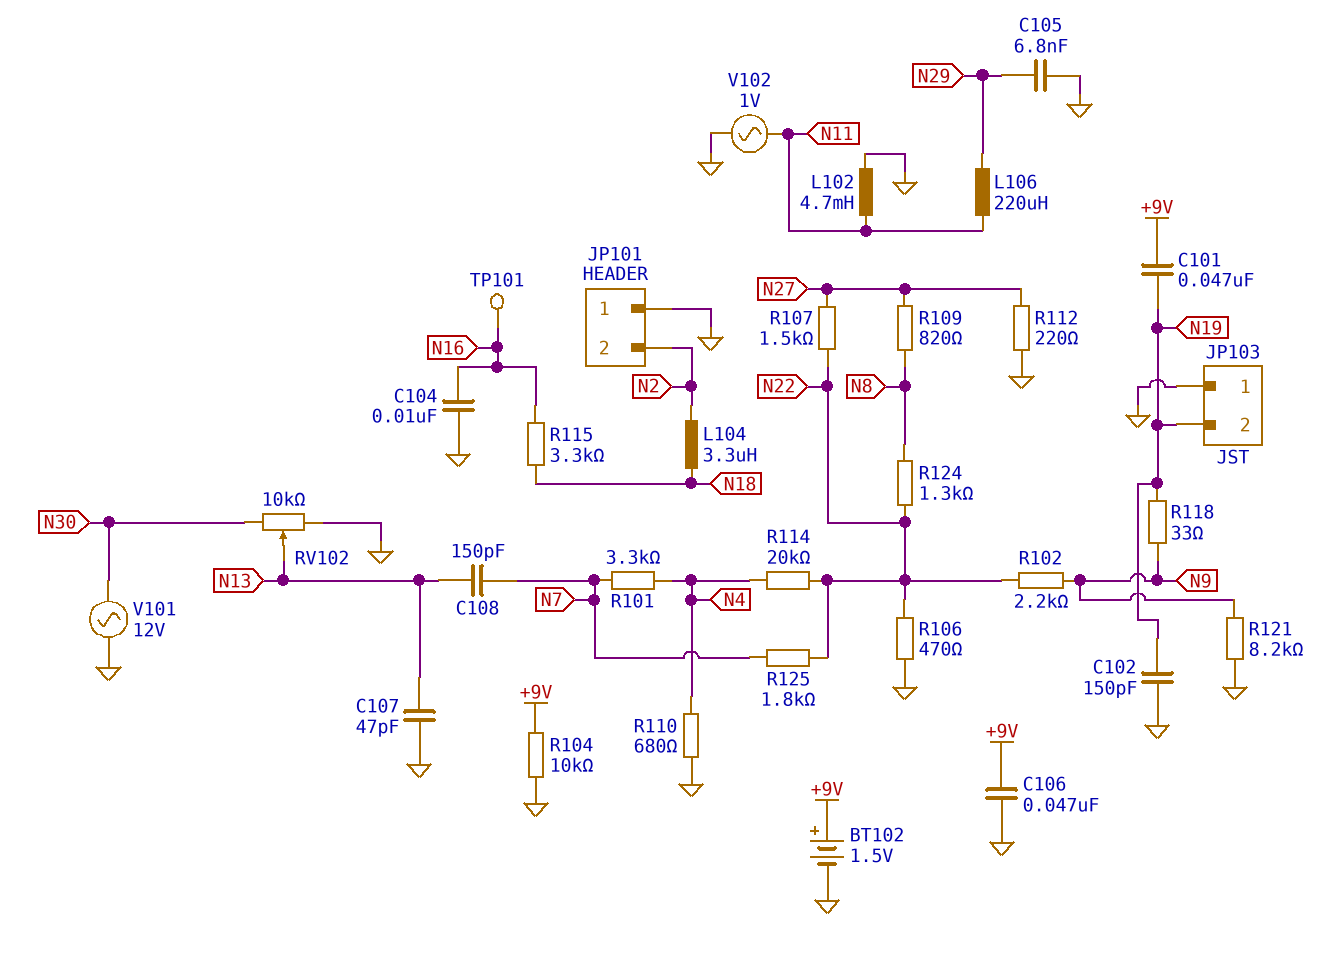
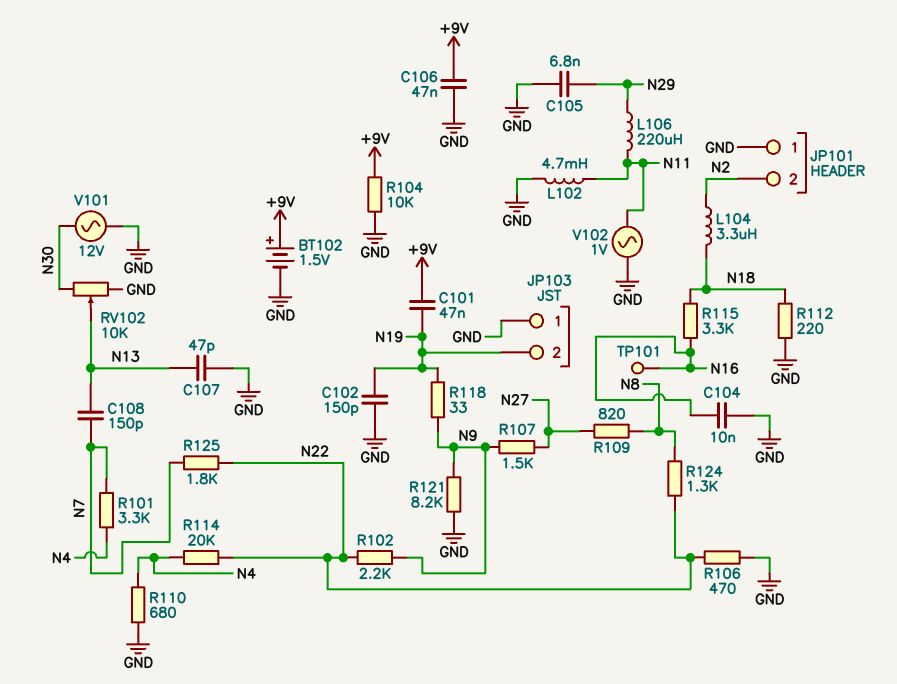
R107: 1.5k (N22, N27) -> 1.5k (N9, N27)
R112: 220 (GND, N27) -> 220 (GND, N18)

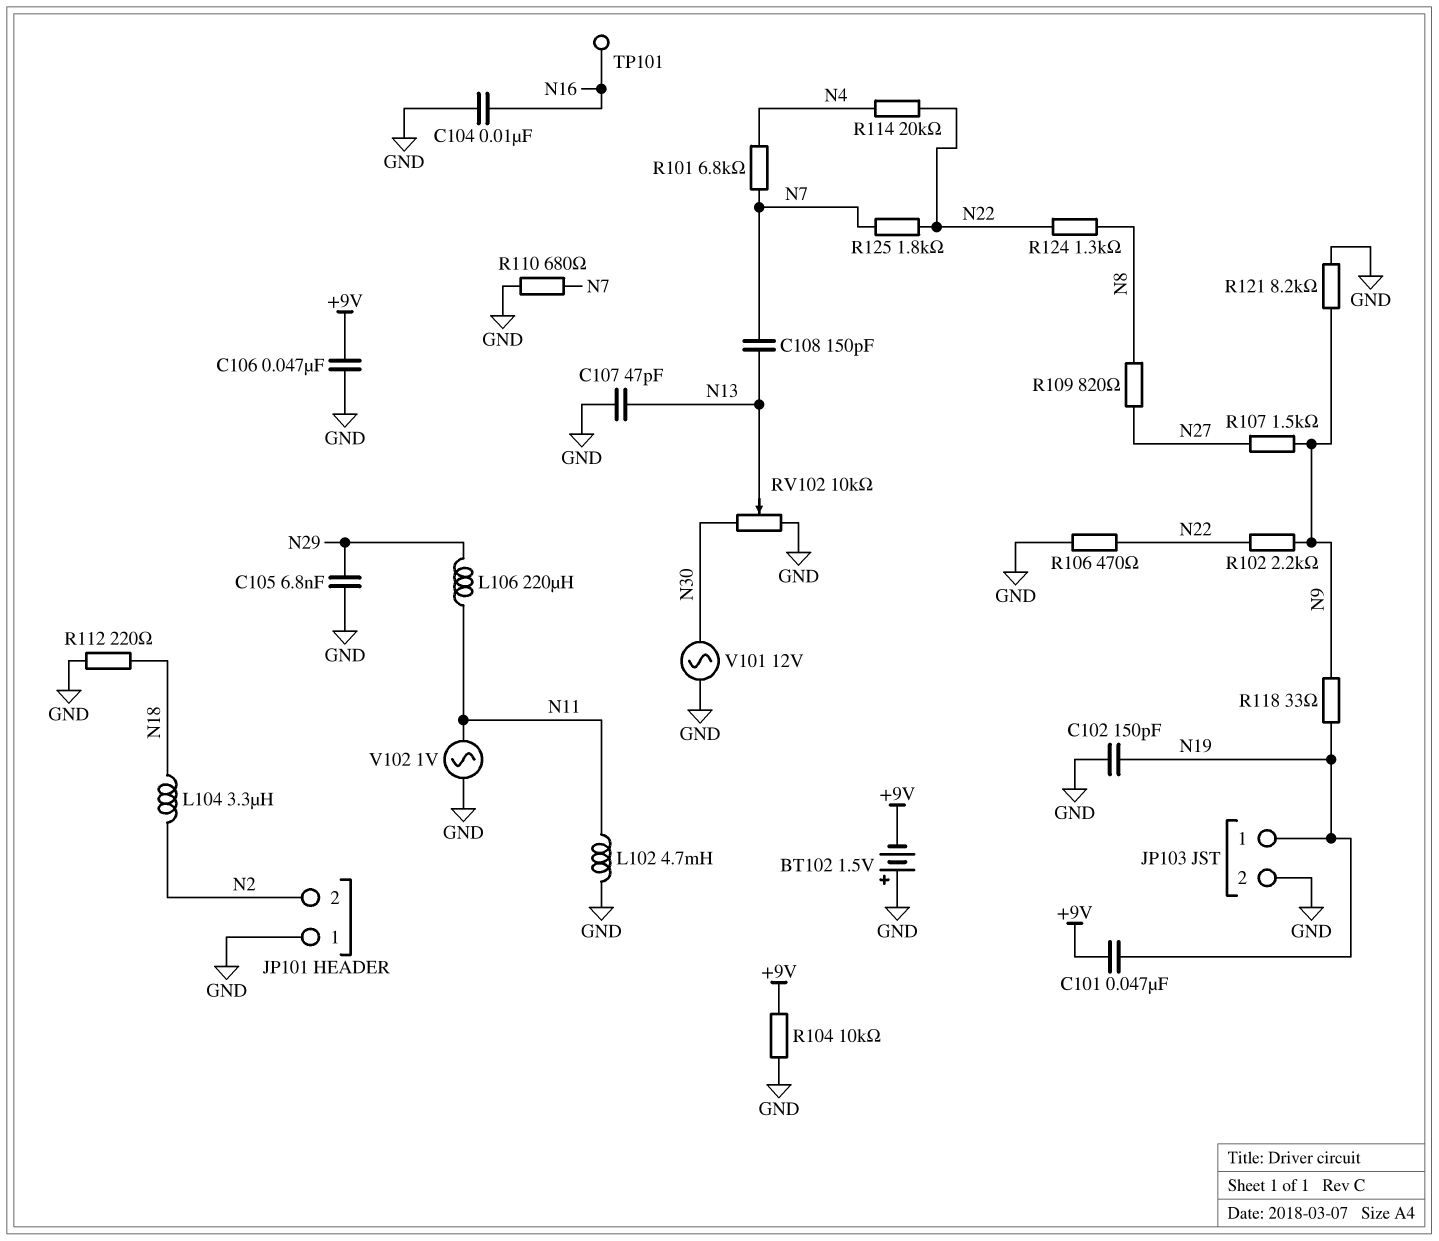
BT102: 1.5V (plus +9V, minus GND) -> 1.5V (plus GND, minus +9V)
JP103 pin 1: GND -> N19
JP103 pin 2: N19 -> GND
R101: 3.3k (N4, N7) -> 6.8k (N4, N7)
R110: 680 (GND, N4) -> 680 (GND, N7)
R115: 3.3k (N16, N18) -> none

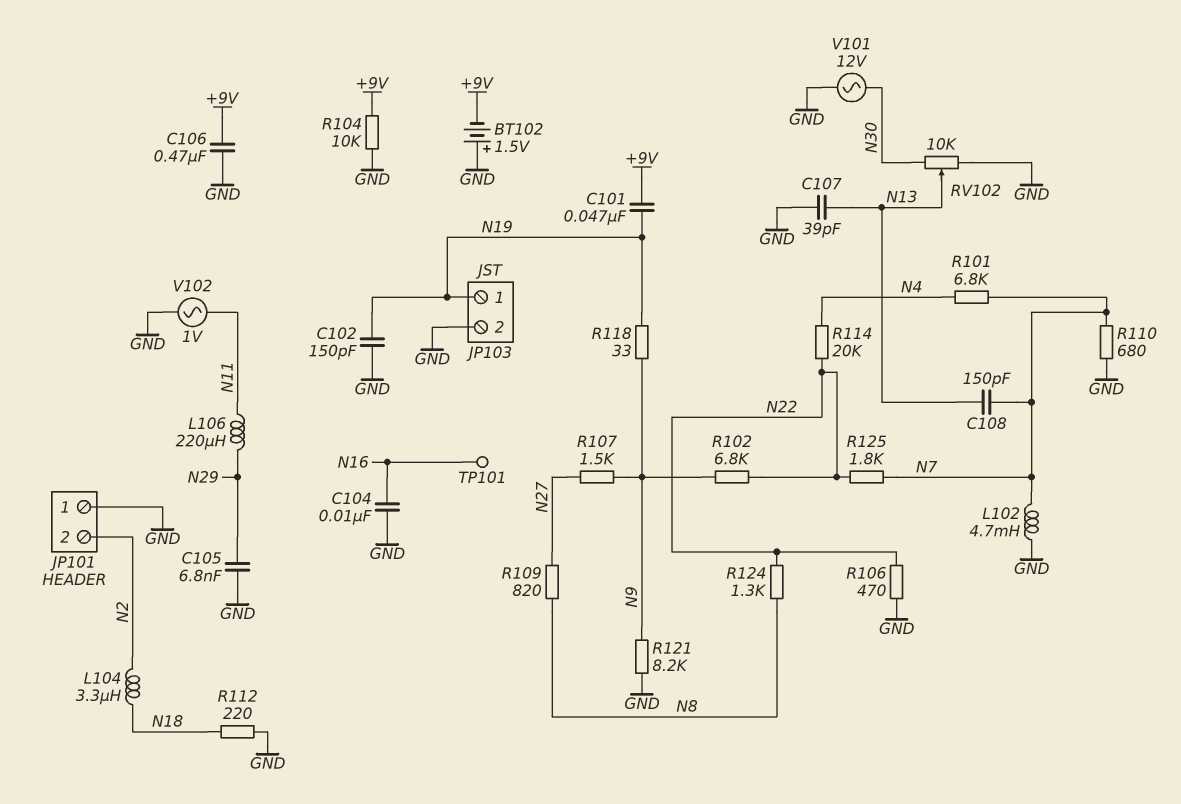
C106: 47nF (+9V, GND) -> 470nF (+9V, GND)
C107: 47pF (GND, N13) -> 39pF (GND, N13)
L102: 4.7mH (GND, N11) -> 4.7mH (GND, N7)
R102: 2.2k (N9, N22) -> 6.8k (N9, N22)

